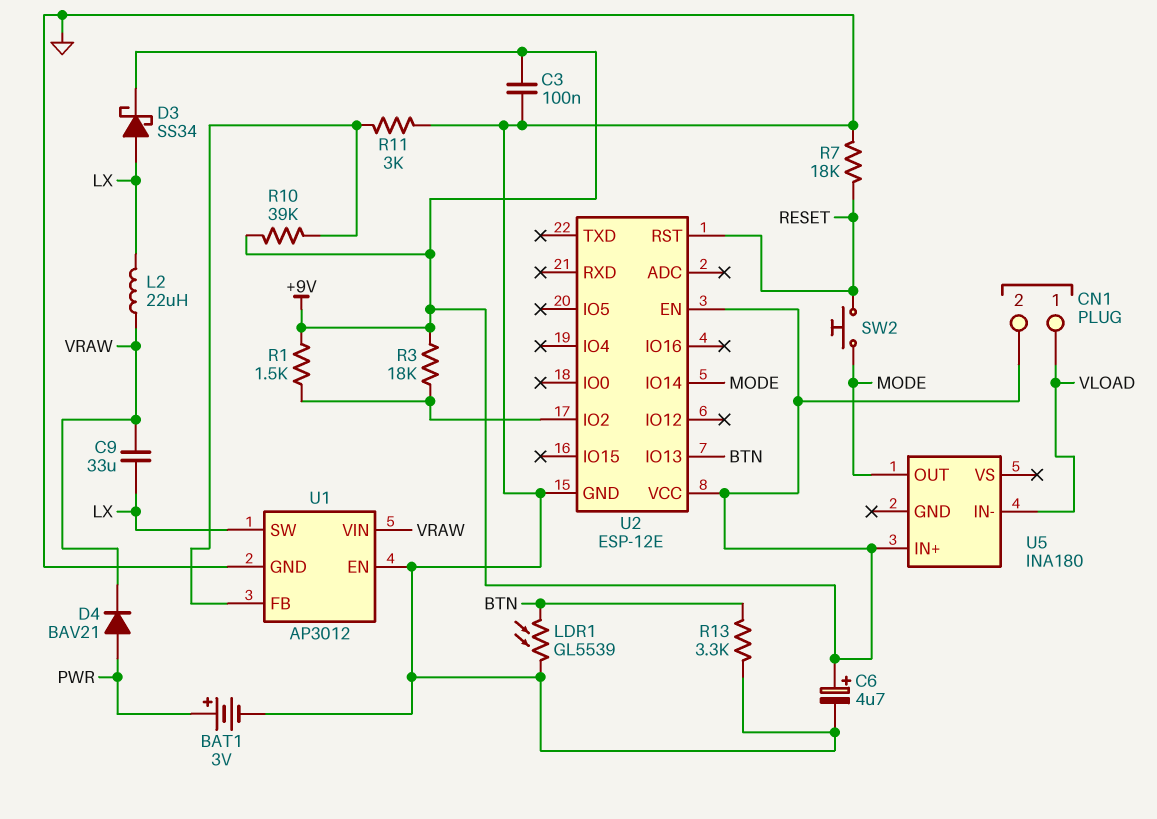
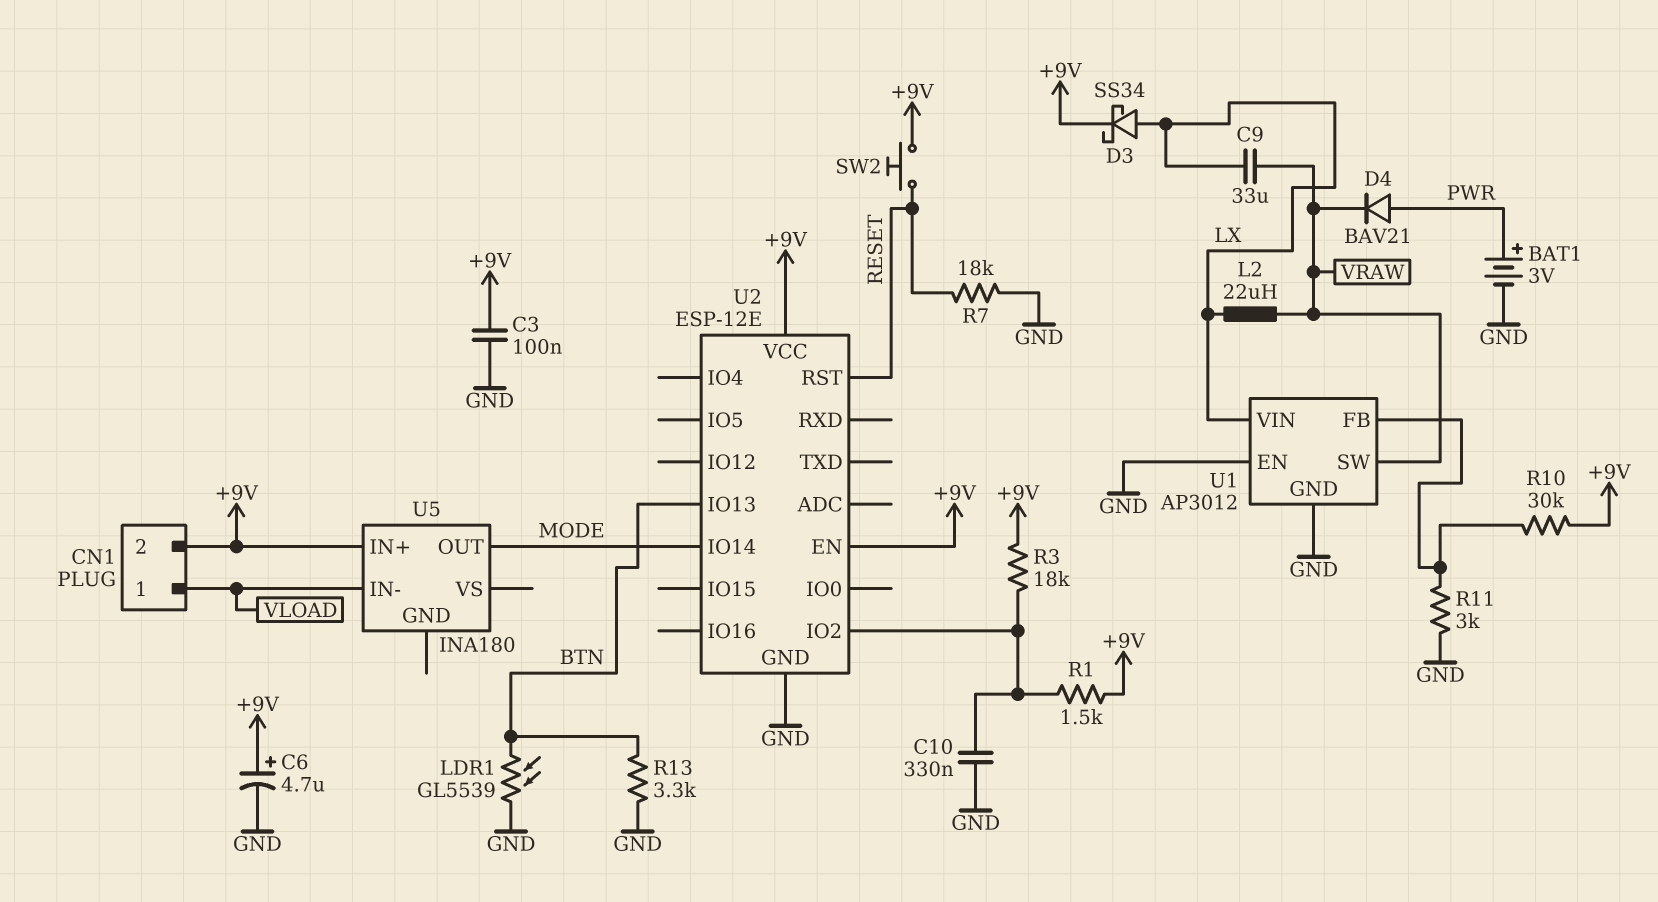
C10: none -> 330nF (GND, U2/IO2)
R10: 39k (+9V, U1/FB) -> 30k (+9V, U1/FB)
SW2: button (MODE, RESET) -> button (+9V, RESET)
U1 pin SW: LX -> VRAW
U1 pin VIN: VRAW -> LX

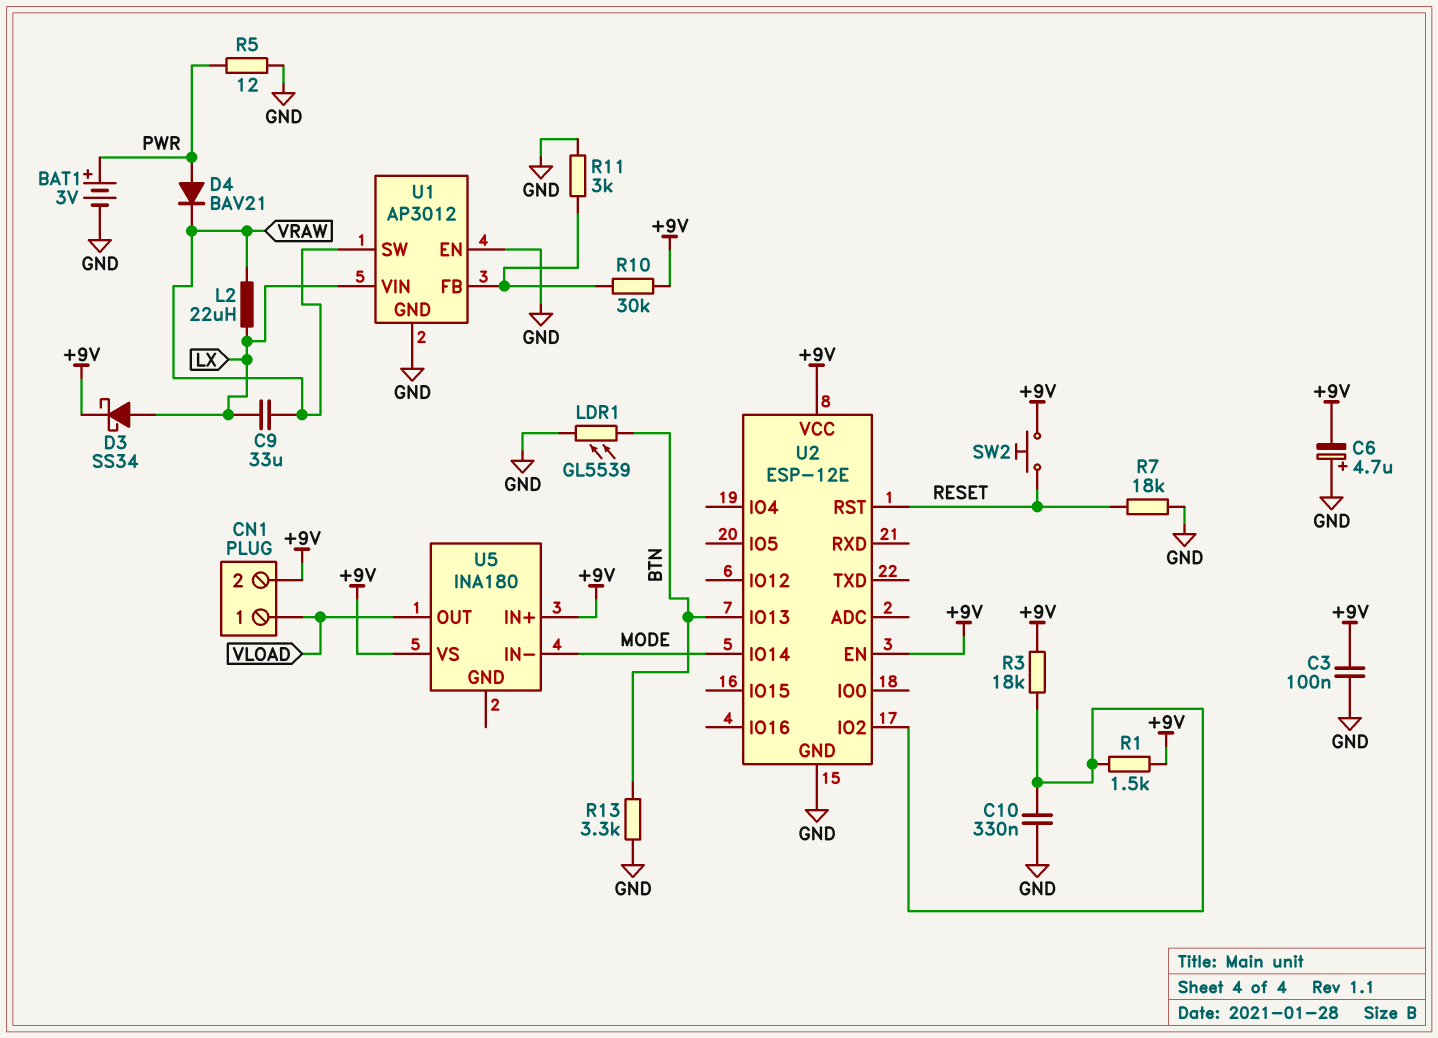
C6: 4.7uF (plus +9V, minus GND) -> 4.7uF (plus GND, minus +9V)
R5: none -> 12 (GND, PWR)
U5 pin IN-: VLOAD -> MODE
U5 pin OUT: MODE -> VLOAD
U5 pin VS: none -> +9V

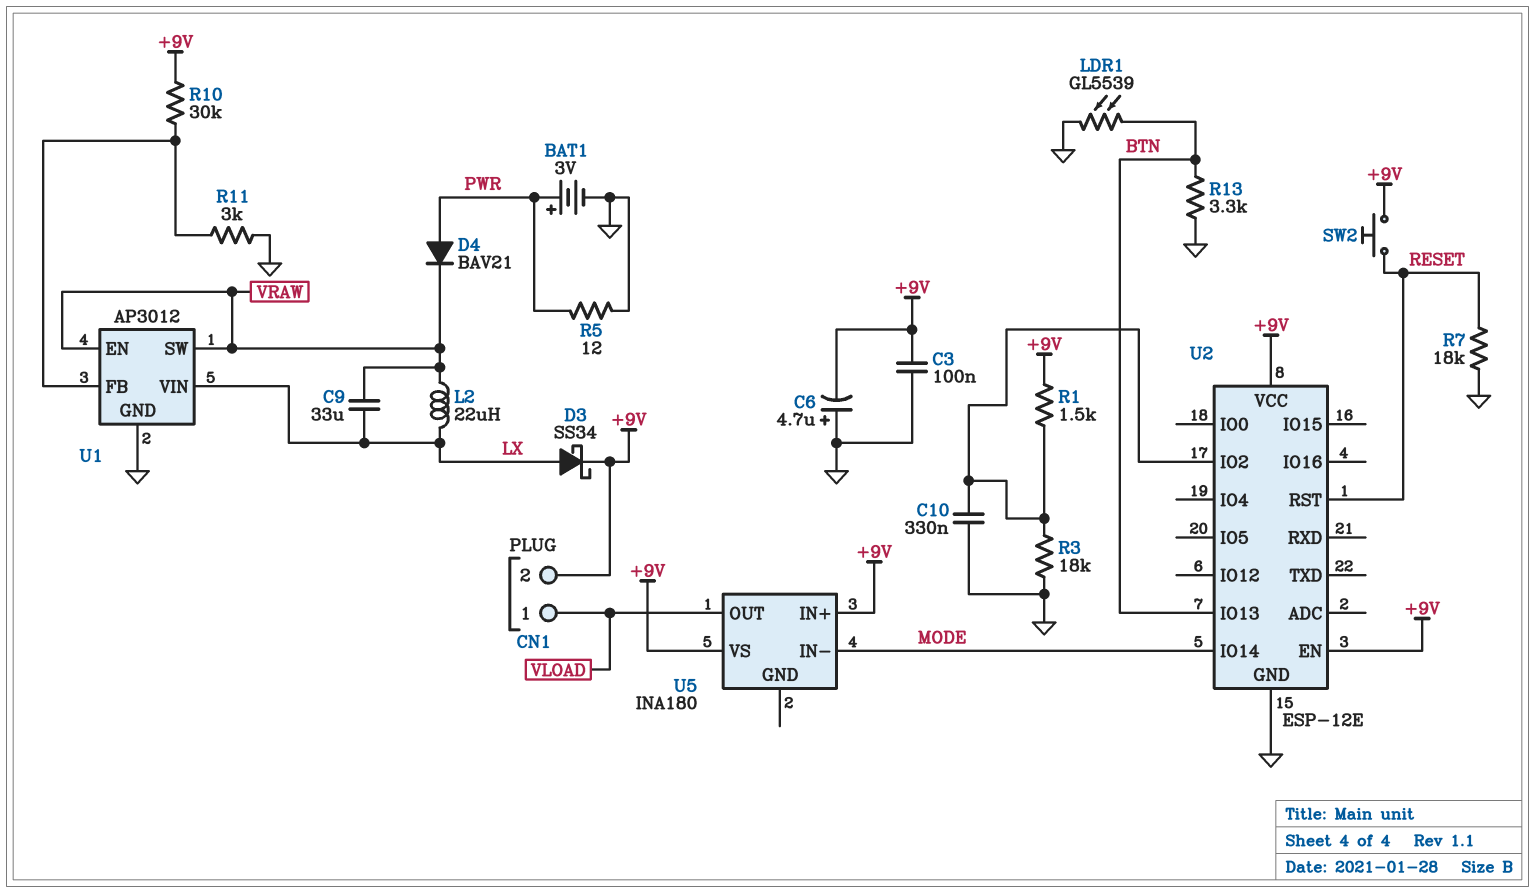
R3: 18k (+9V, U2/IO2) -> 18k (GND, U2/IO2)
U1 pin EN: GND -> VRAW

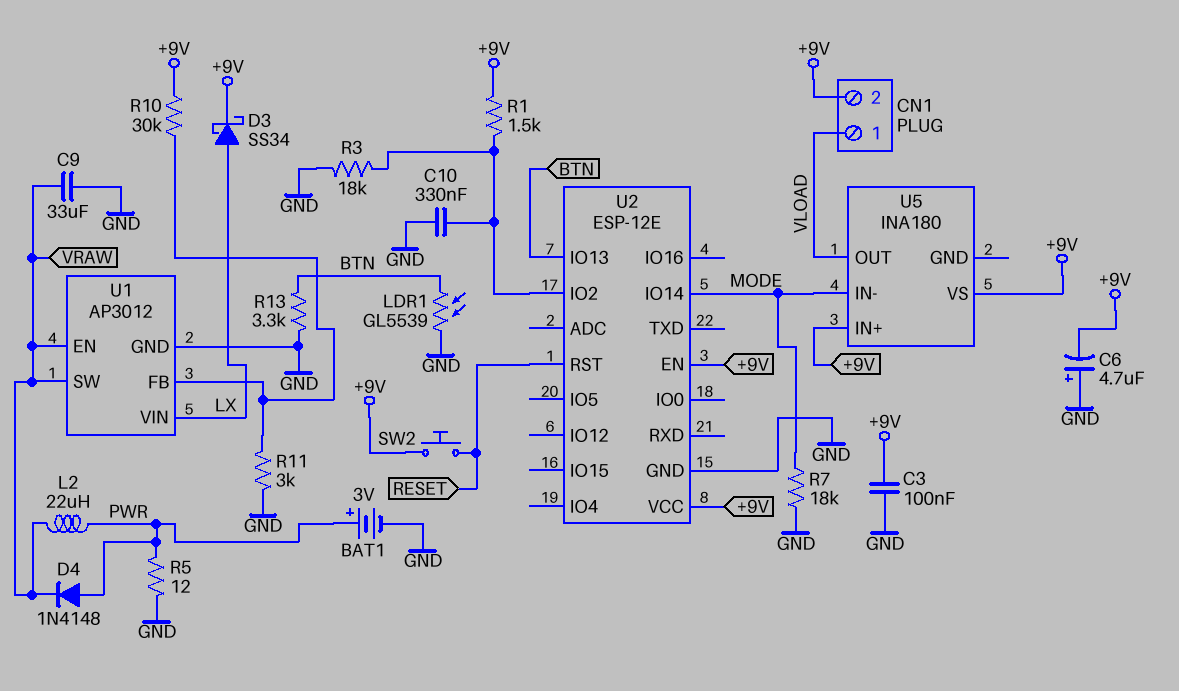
C9: 33uF (LX, VRAW) -> 33uF (GND, VRAW)
D4: diode BAV21 (A PWR, K VRAW) -> diode 1N4148 (A PWR, K VRAW)
L2: 22uH (LX, VRAW) -> 22uH (PWR, VRAW)
R7: 18k (GND, RESET) -> 18k (GND, MODE)

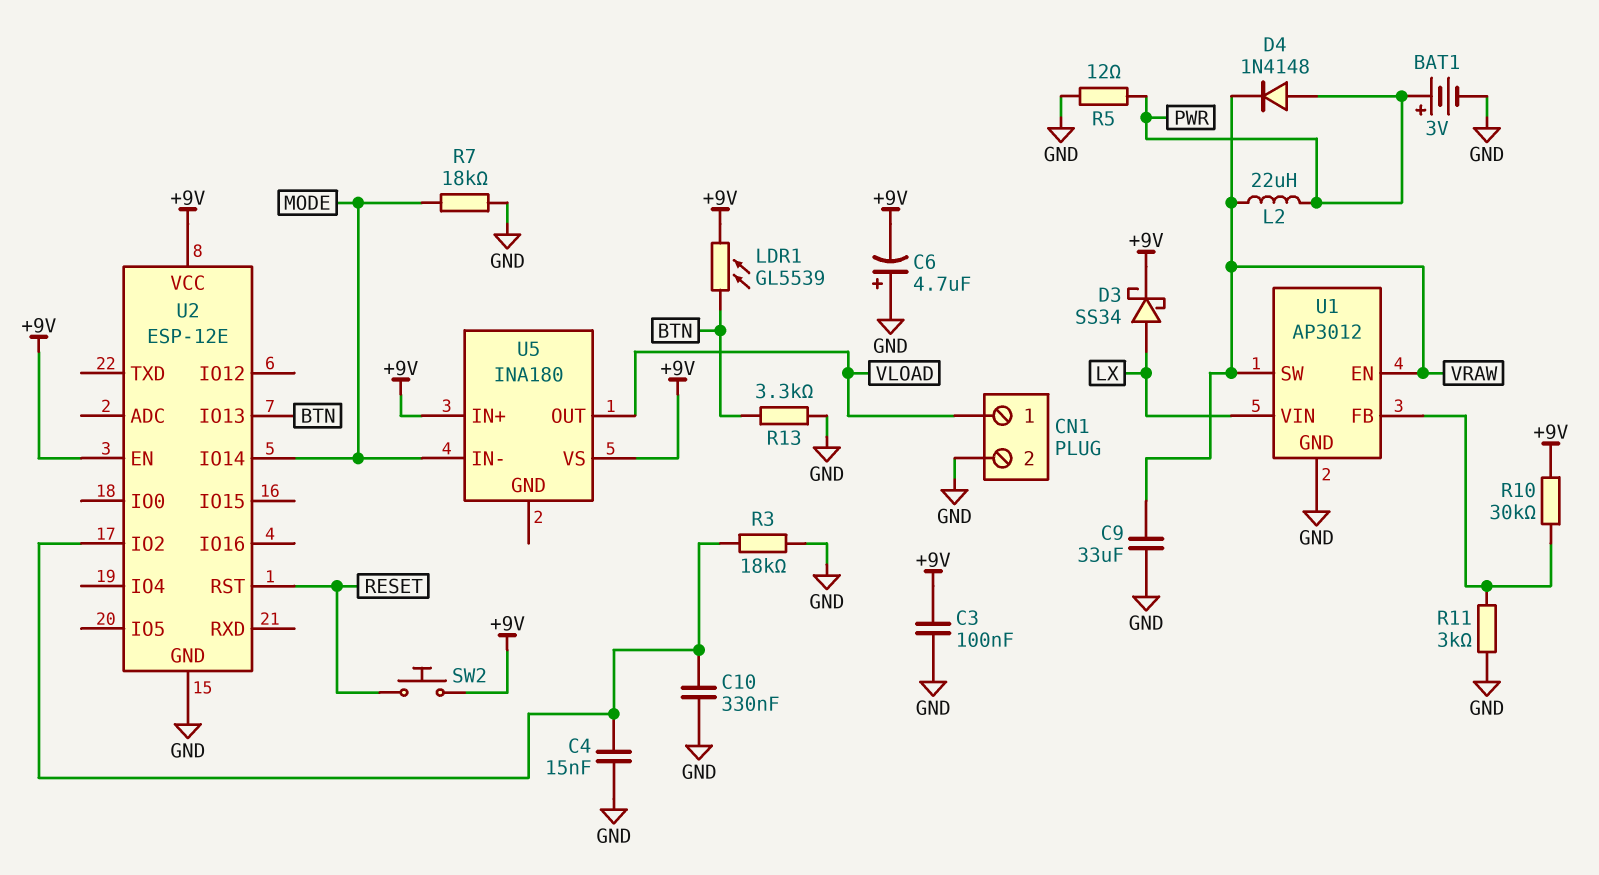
C4: none -> 15nF (GND, U2/IO2)
CN1 pin 2: +9V -> GND
LDR1: GL5539 (BTN, GND) -> GL5539 (+9V, BTN)
R1: 1.5k (+9V, U2/IO2) -> none

